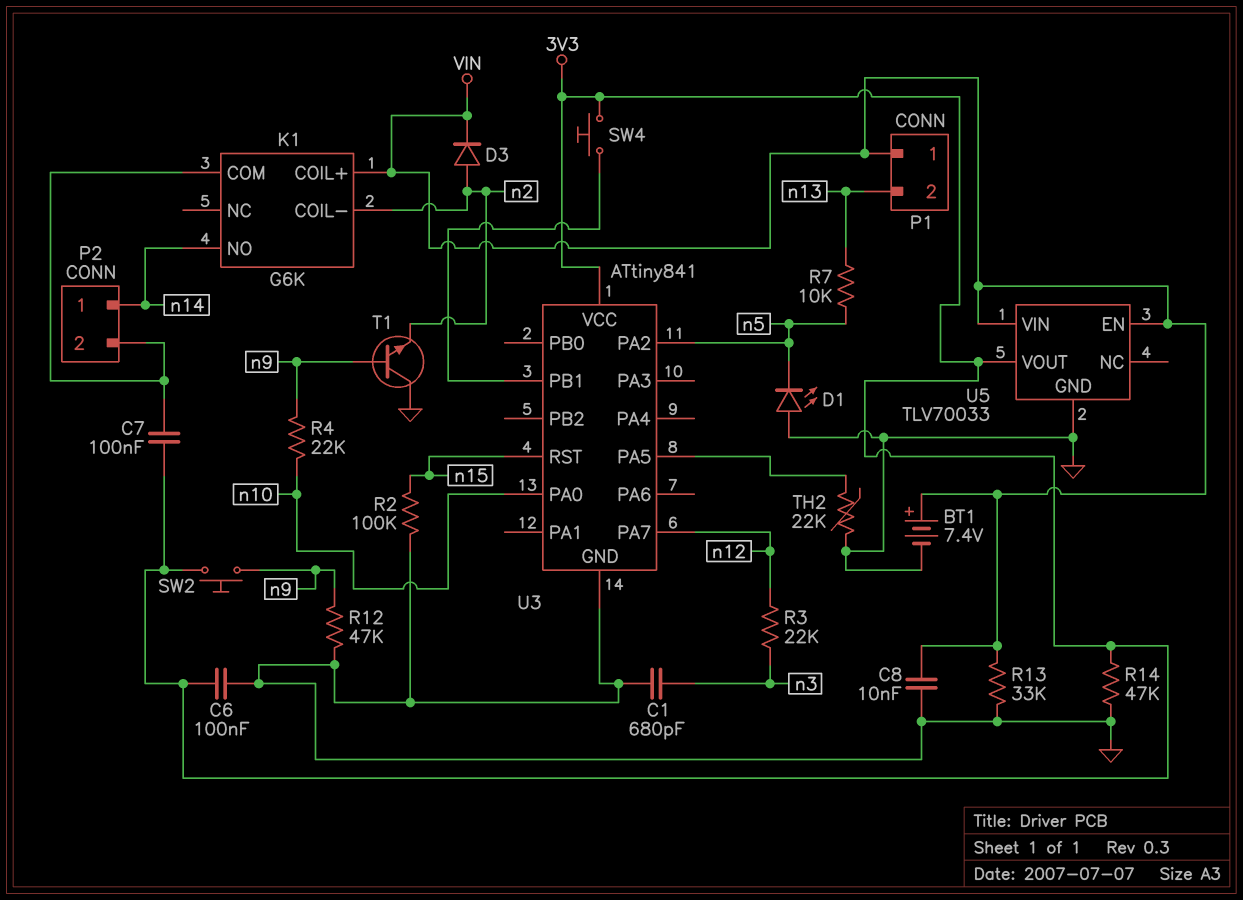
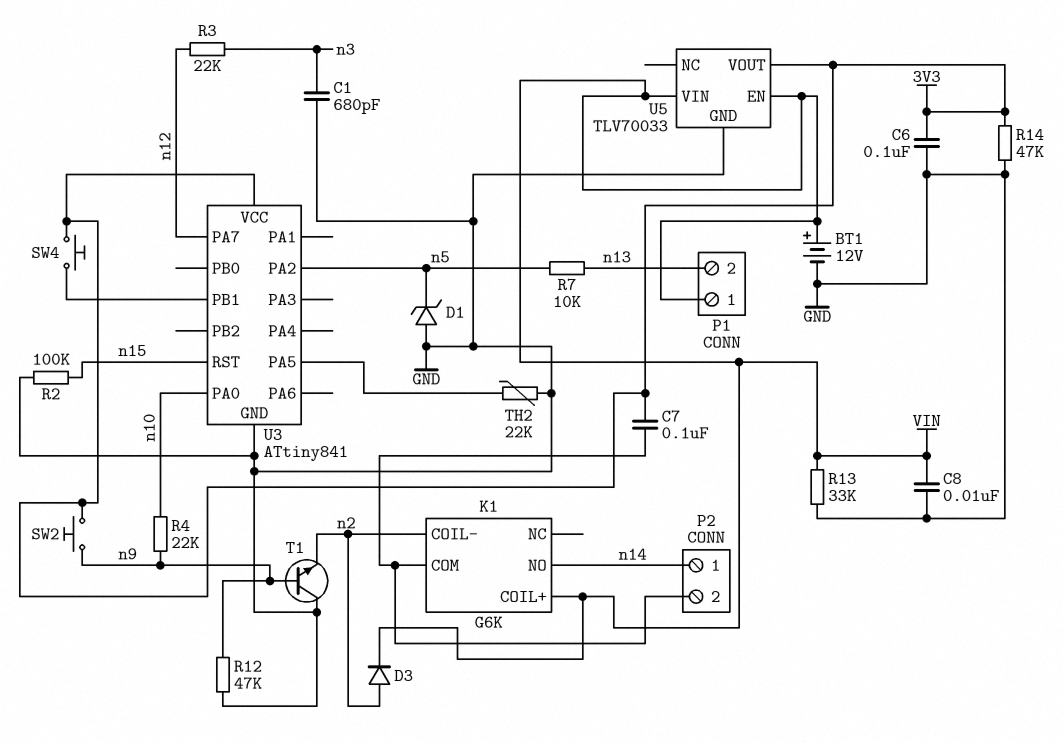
BT1: 7.4V (plus VIN, minus GND) -> 12V (plus VIN, minus GND)
D1: LED (A GND, K n5) -> zener (A GND, K n5)

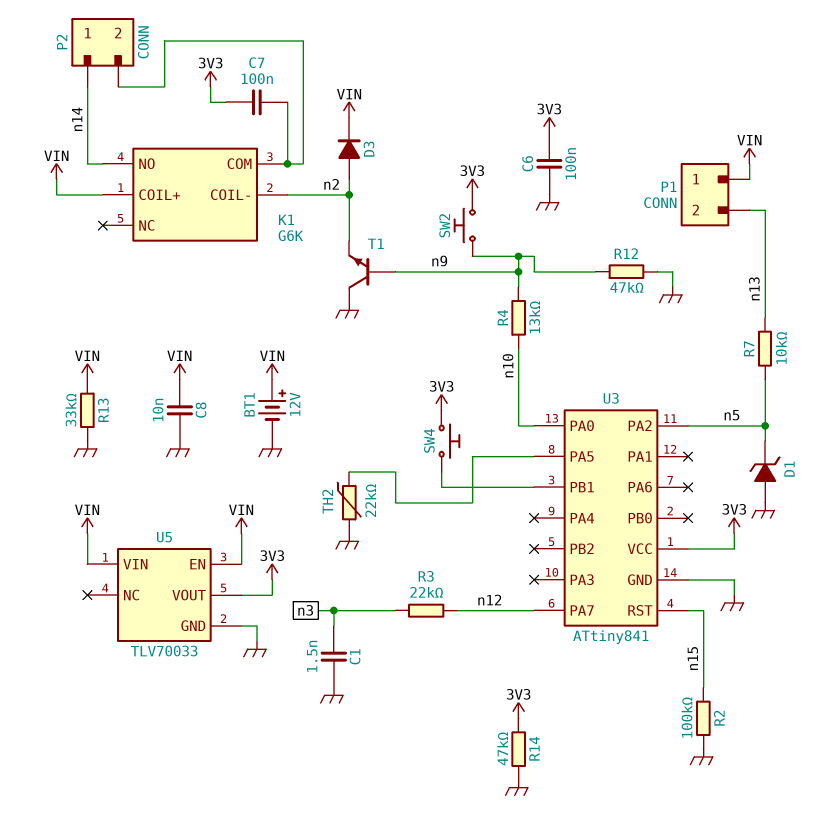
C1: 680pF (GND, n3) -> 1.5nF (GND, n3)
R4: 22k (n9, n10) -> 13k (n9, n10)

